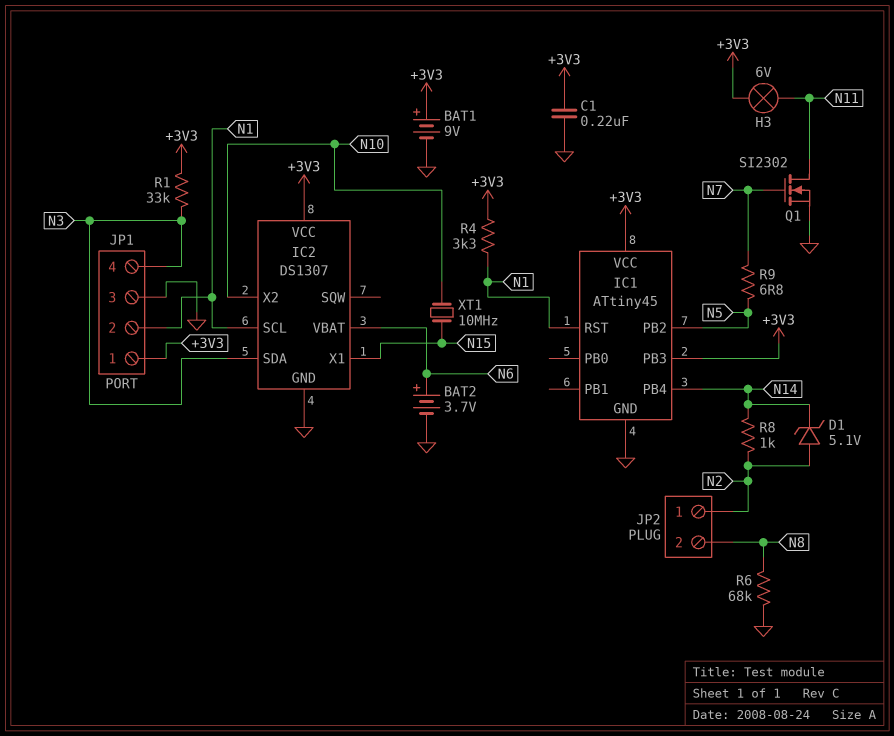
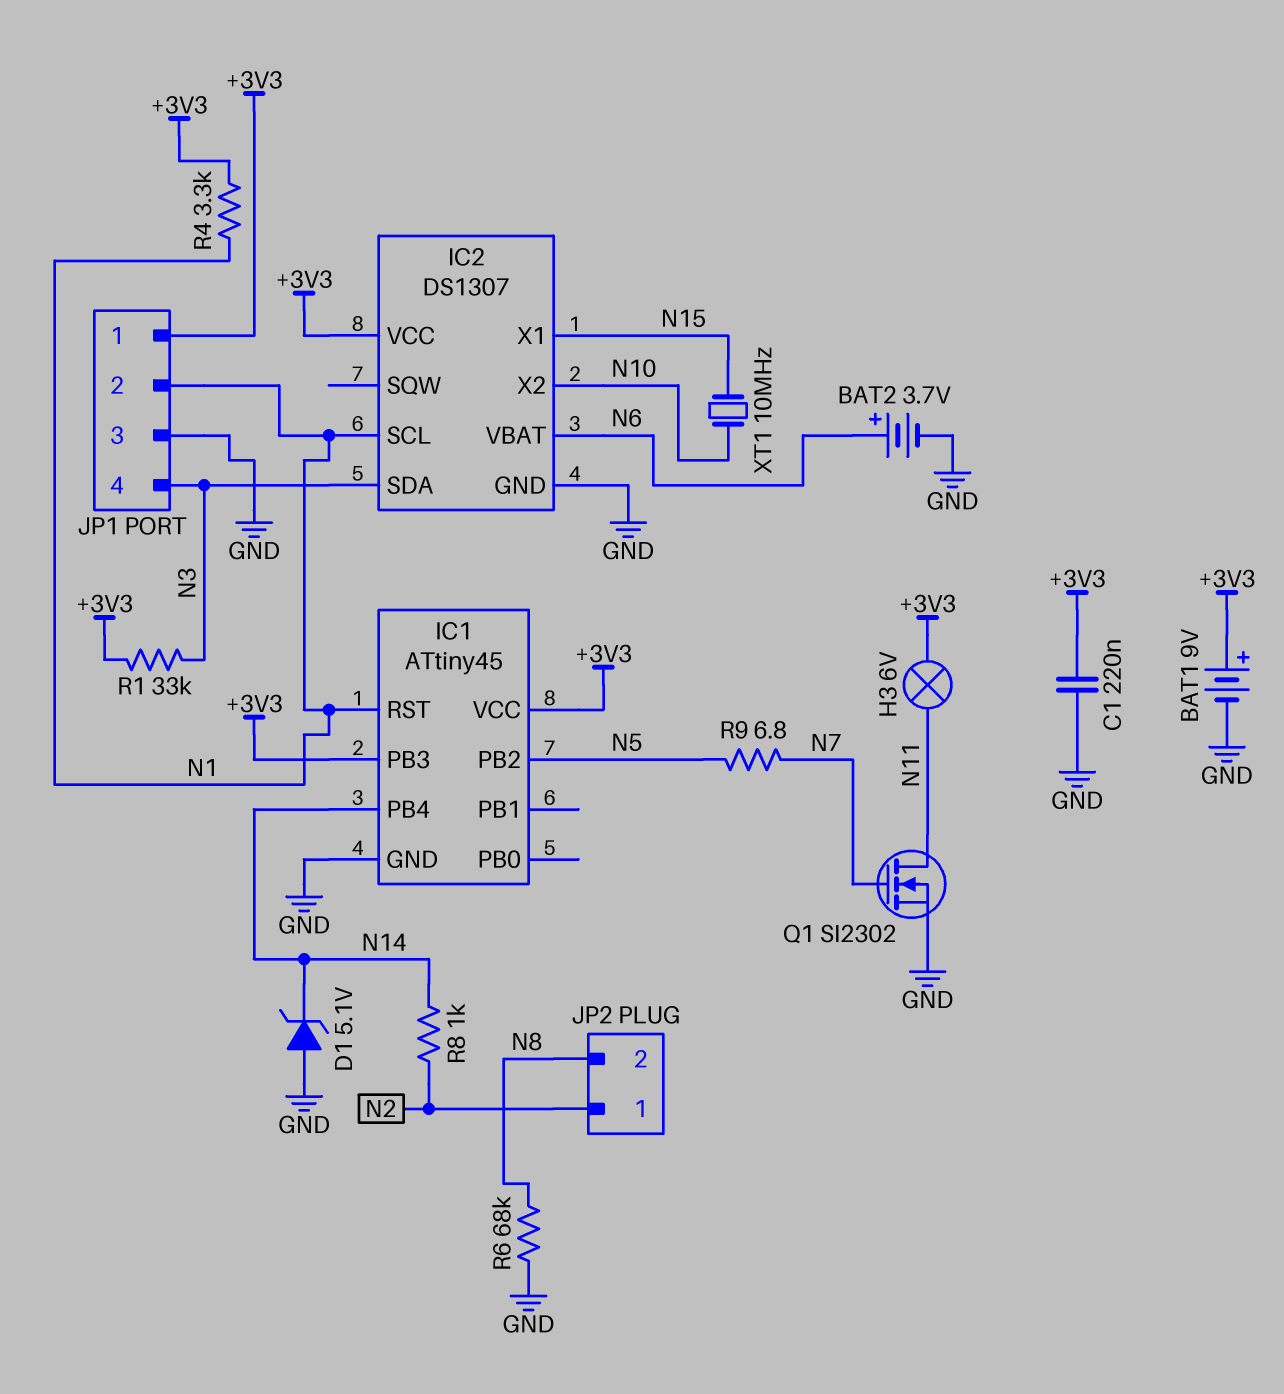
D1: zener 5.1V (A N2, K N14) -> zener 5.1V (A GND, K N14)

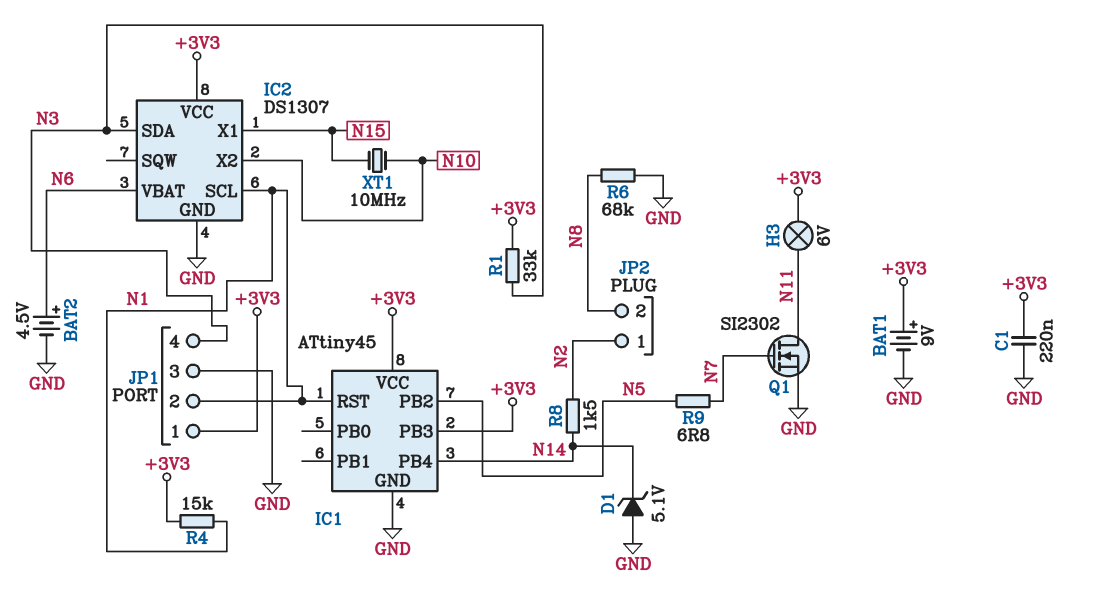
BAT2: 3.7V (plus N6, minus GND) -> 4.5V (plus N6, minus GND)
R4: 3.3k (+3V3, N1) -> 15k (+3V3, N1)
R8: 1k (N2, N14) -> 1.5k (N2, N14)

